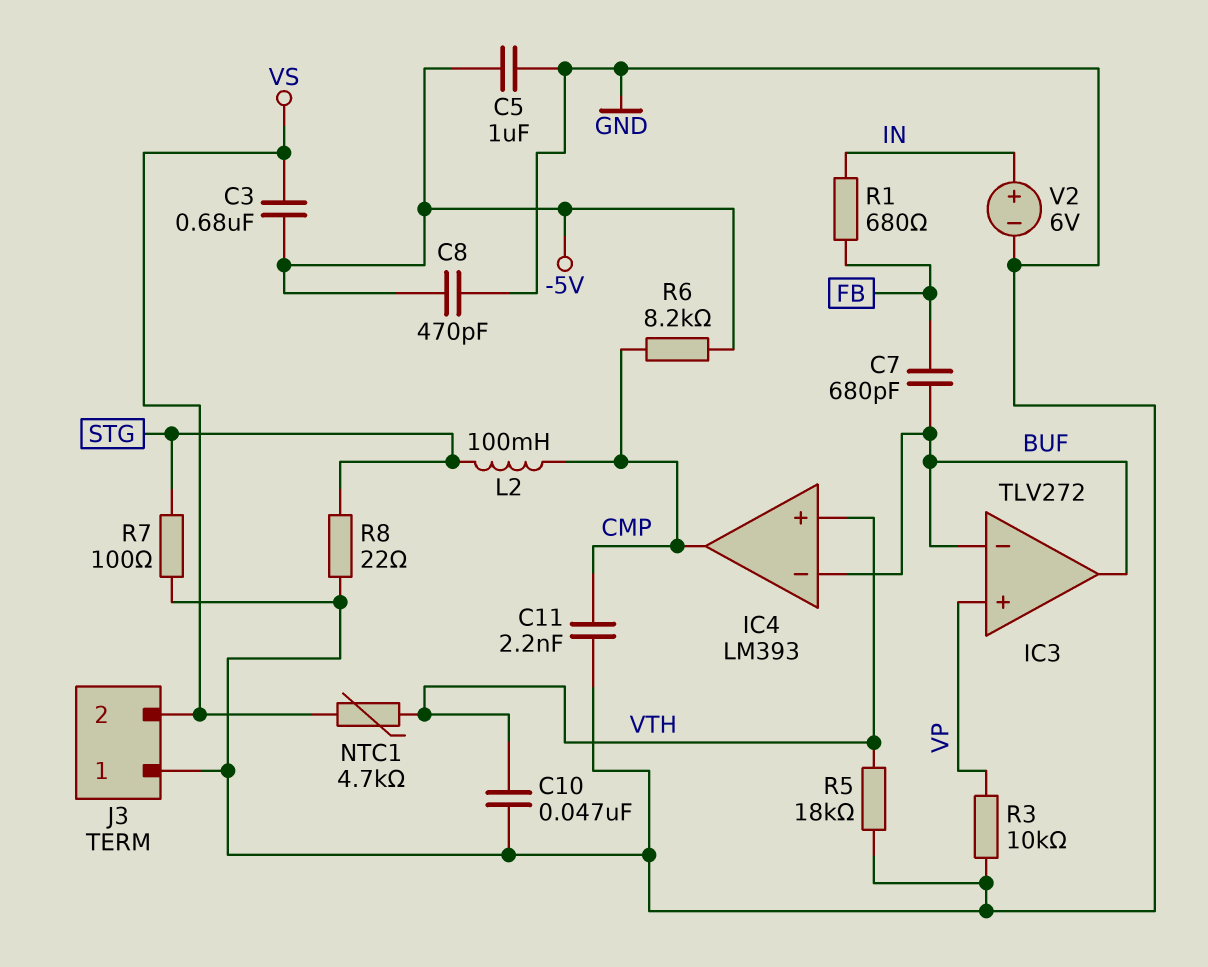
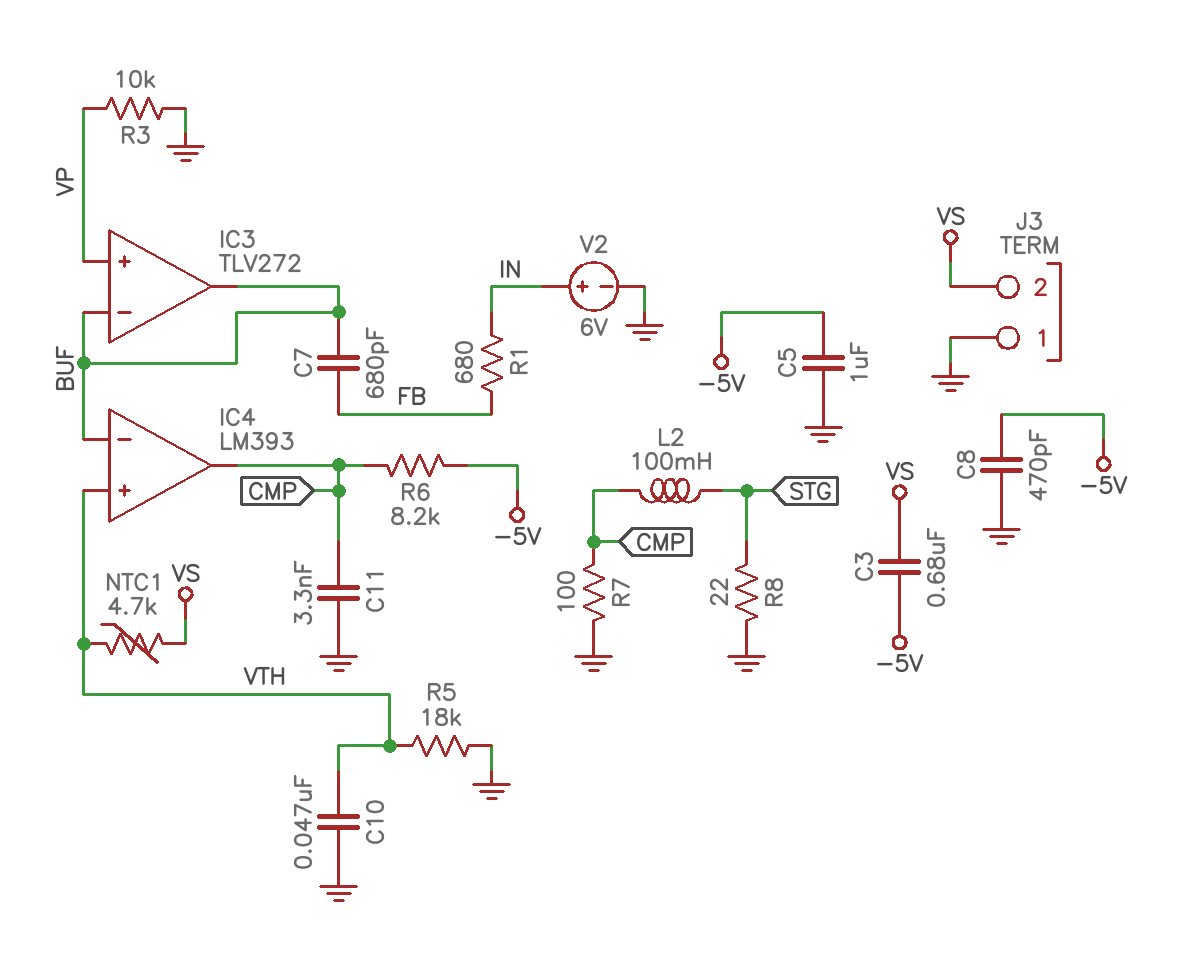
C11: 2.2nF (CMP, GND) -> 3.3nF (CMP, GND)
R7: 100 (GND, STG) -> 100 (CMP, GND)

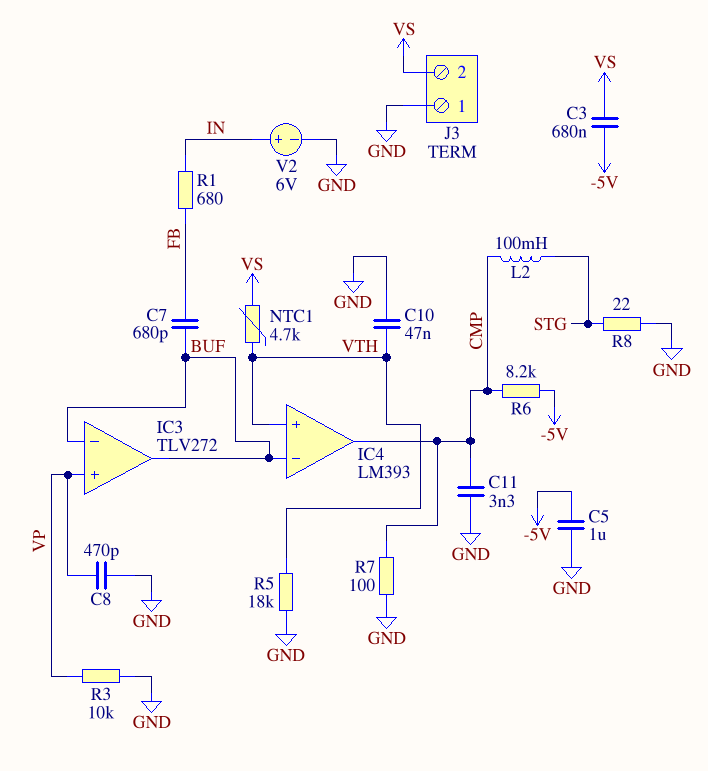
C8: 470pF (-5V, GND) -> 470pF (GND, VP)

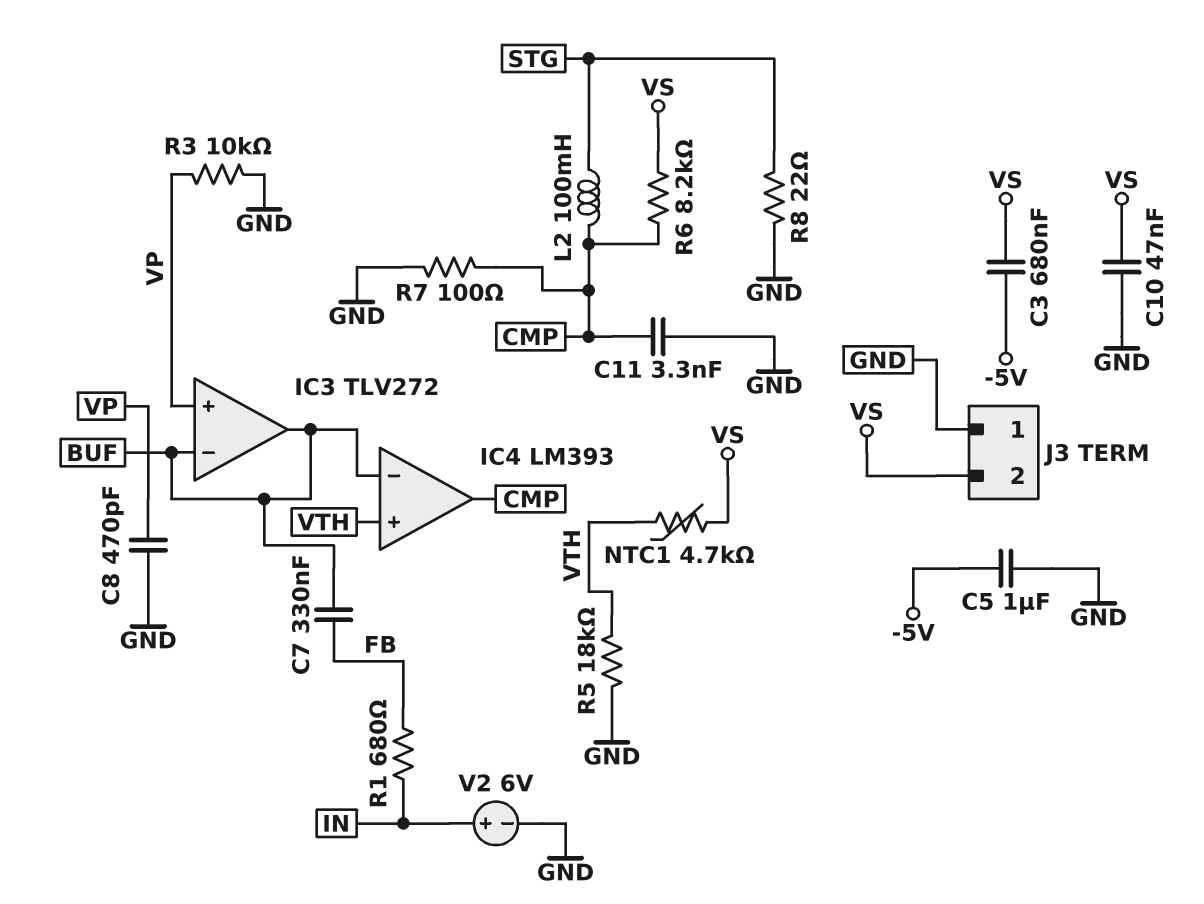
C7: 680pF (BUF, FB) -> 330nF (BUF, FB)
C10: 47nF (GND, VTH) -> 47nF (GND, VS)
R6: 8.2k (-5V, CMP) -> 8.2k (CMP, VS)

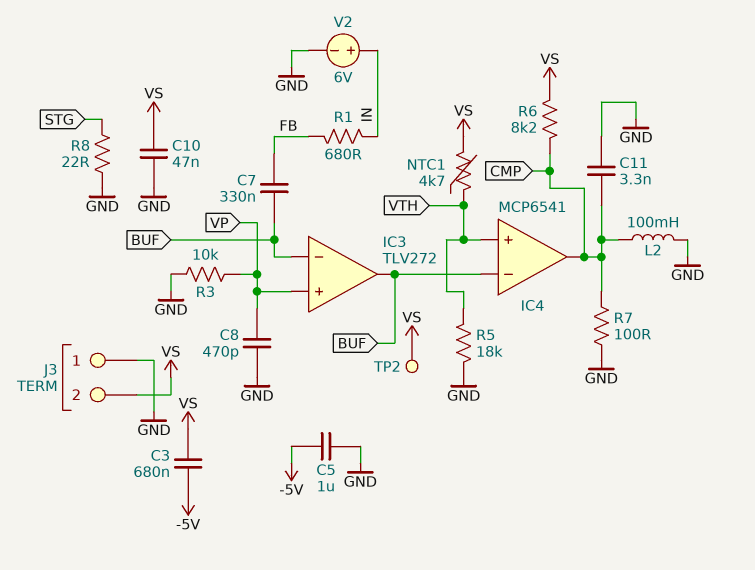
IC4: LM393 -> MCP6541
L2: 100mH (CMP, STG) -> 100mH (CMP, GND)
TP2: none -> test point (VS)

